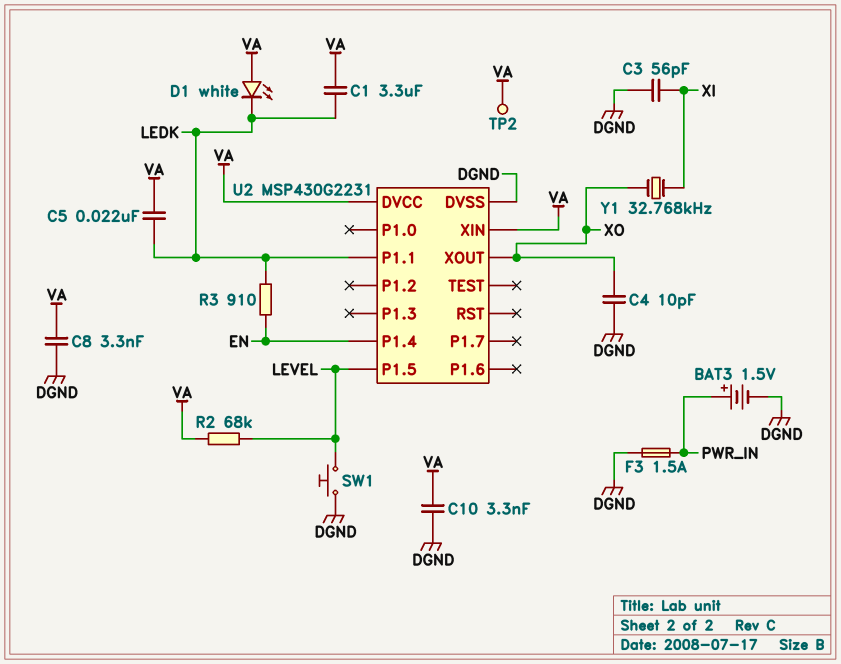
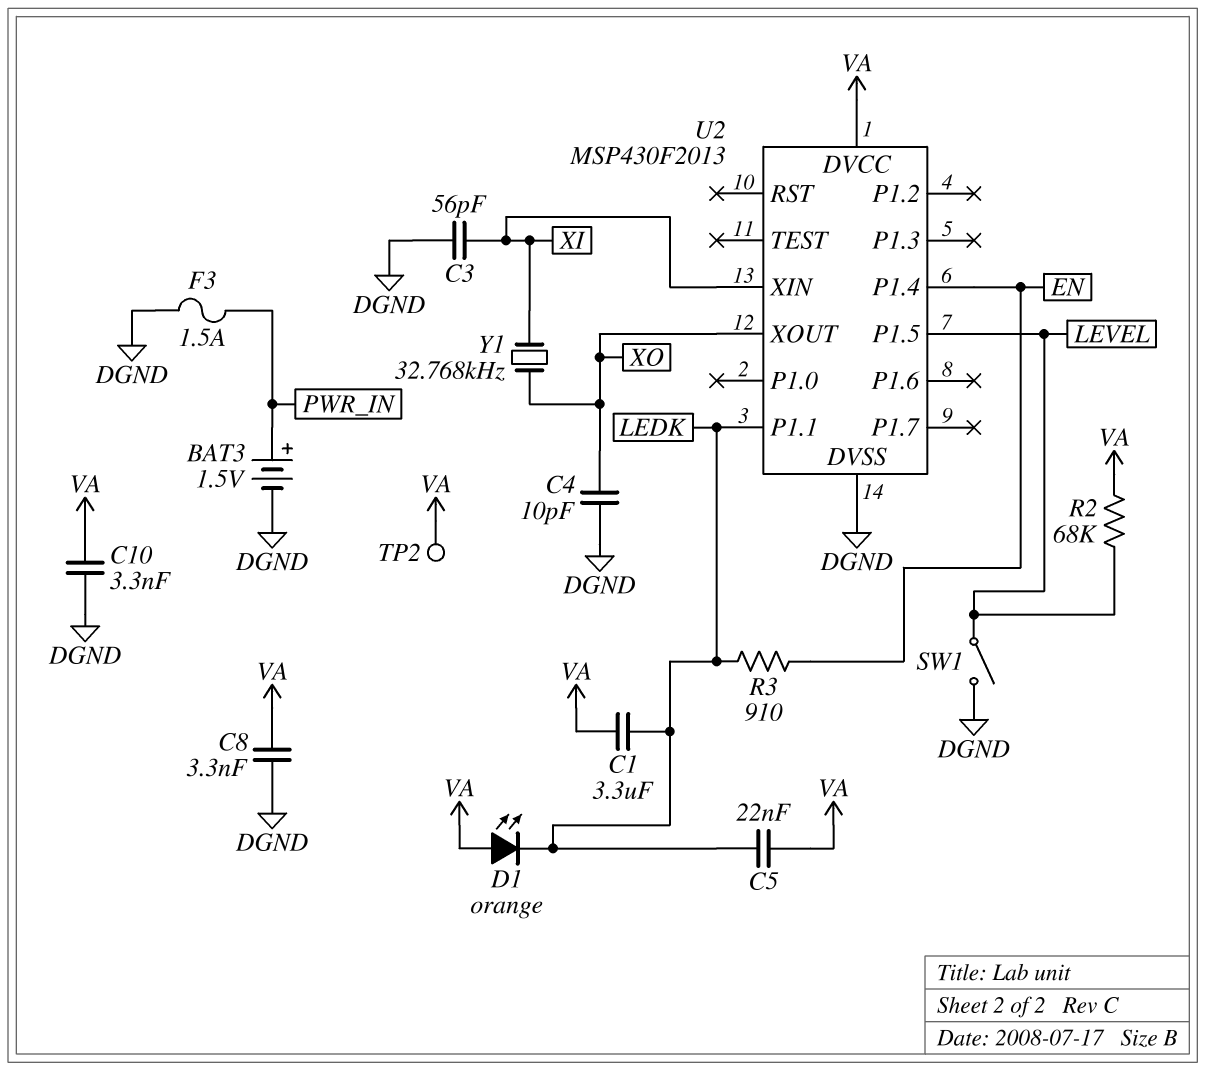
D1: LED white (A VA, K LEDK) -> LED orange (A VA, K LEDK)
SW1: button (DGND, LEVEL) -> switch (DGND, LEVEL)
U2: MSP430G2231 -> MSP430F2013
U2 pin XIN: VA -> XI

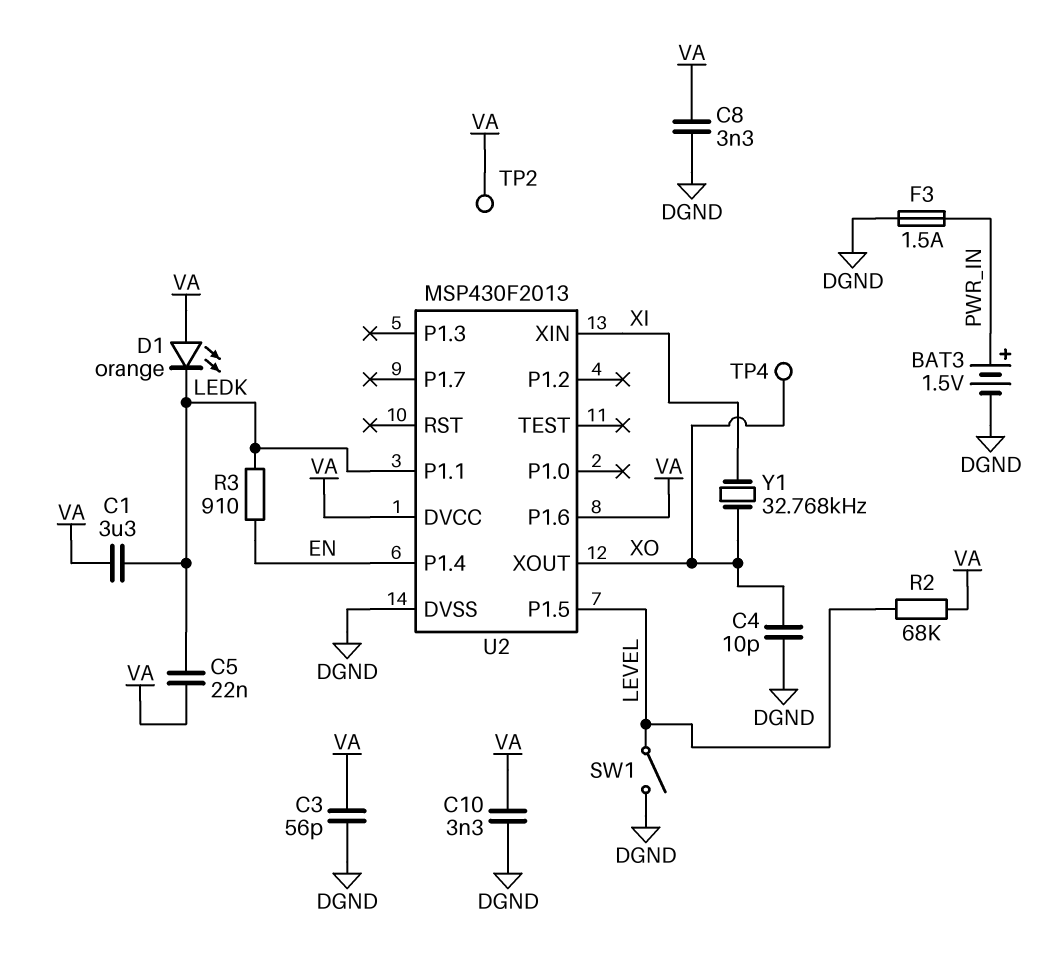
C3: 56pF (DGND, XI) -> 56pF (DGND, VA)
TP4: none -> test point (XO)
U2 pin P1.6: none -> VA

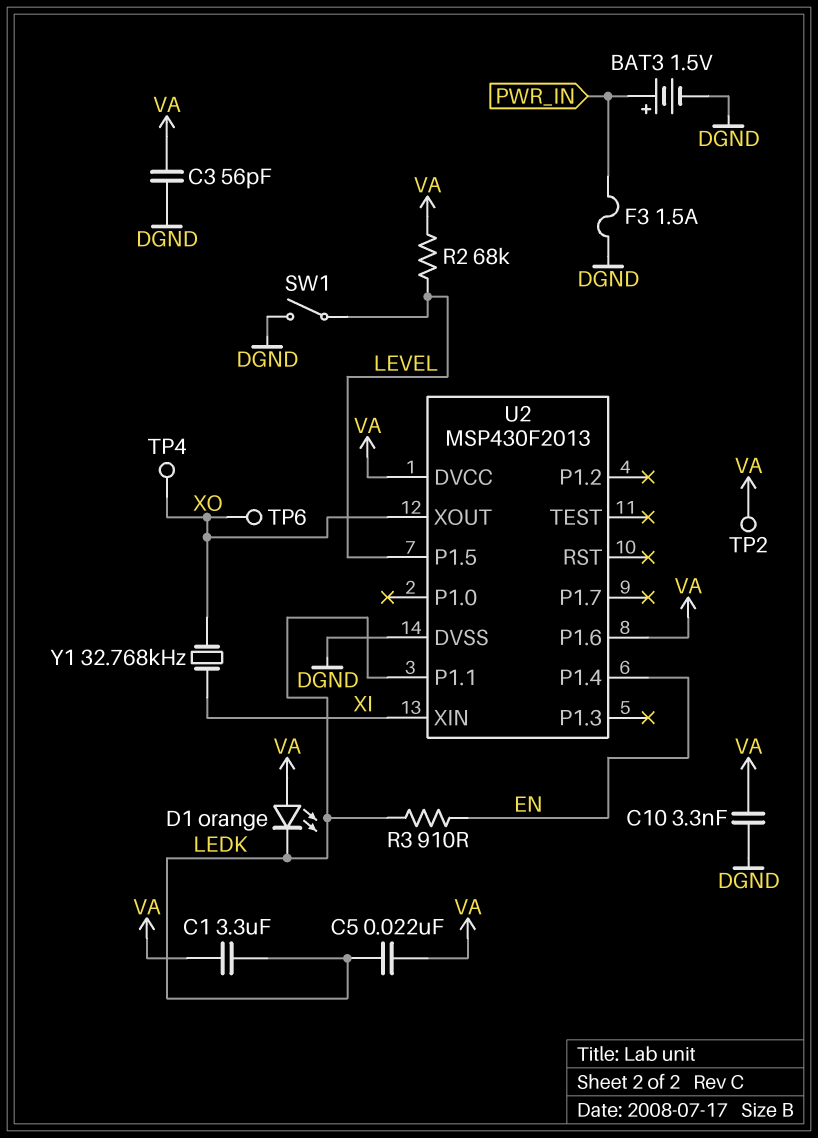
C4: 10pF (DGND, XO) -> none
C8: 3.3nF (DGND, VA) -> none
TP6: none -> test point (XO)

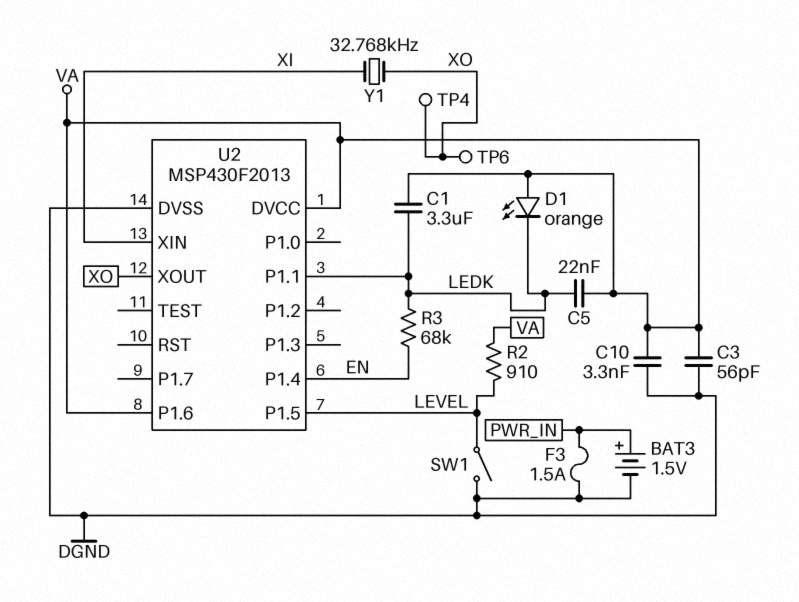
R2: 68k (LEVEL, VA) -> 910 (LEVEL, VA)
R3: 910 (EN, LEDK) -> 68k (EN, LEDK)
TP2: test point (VA) -> none

